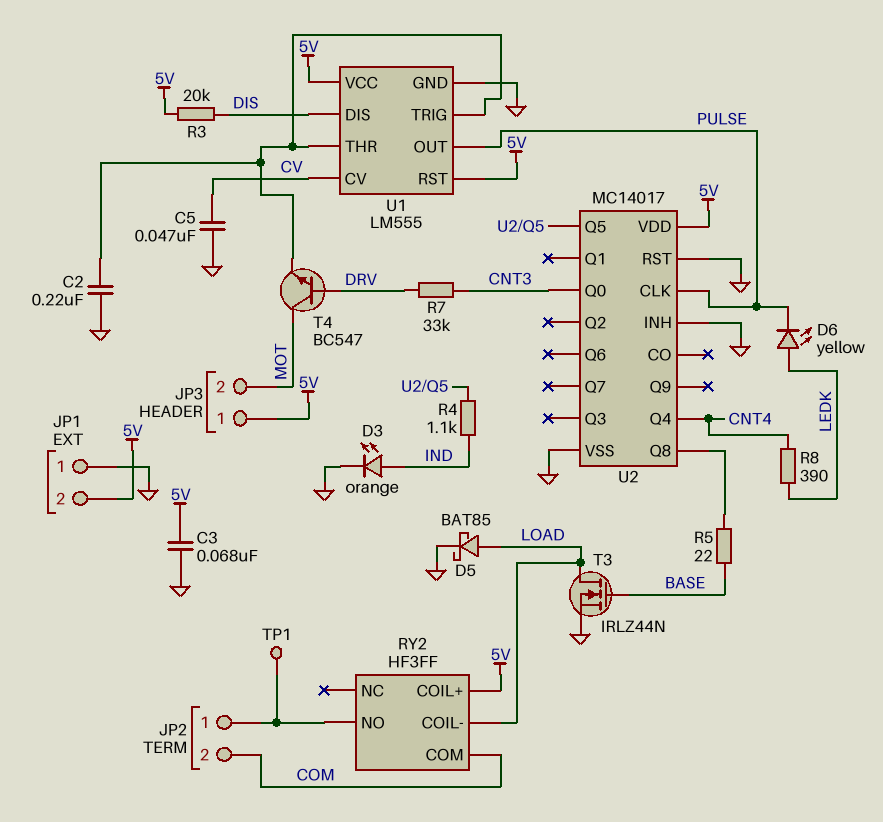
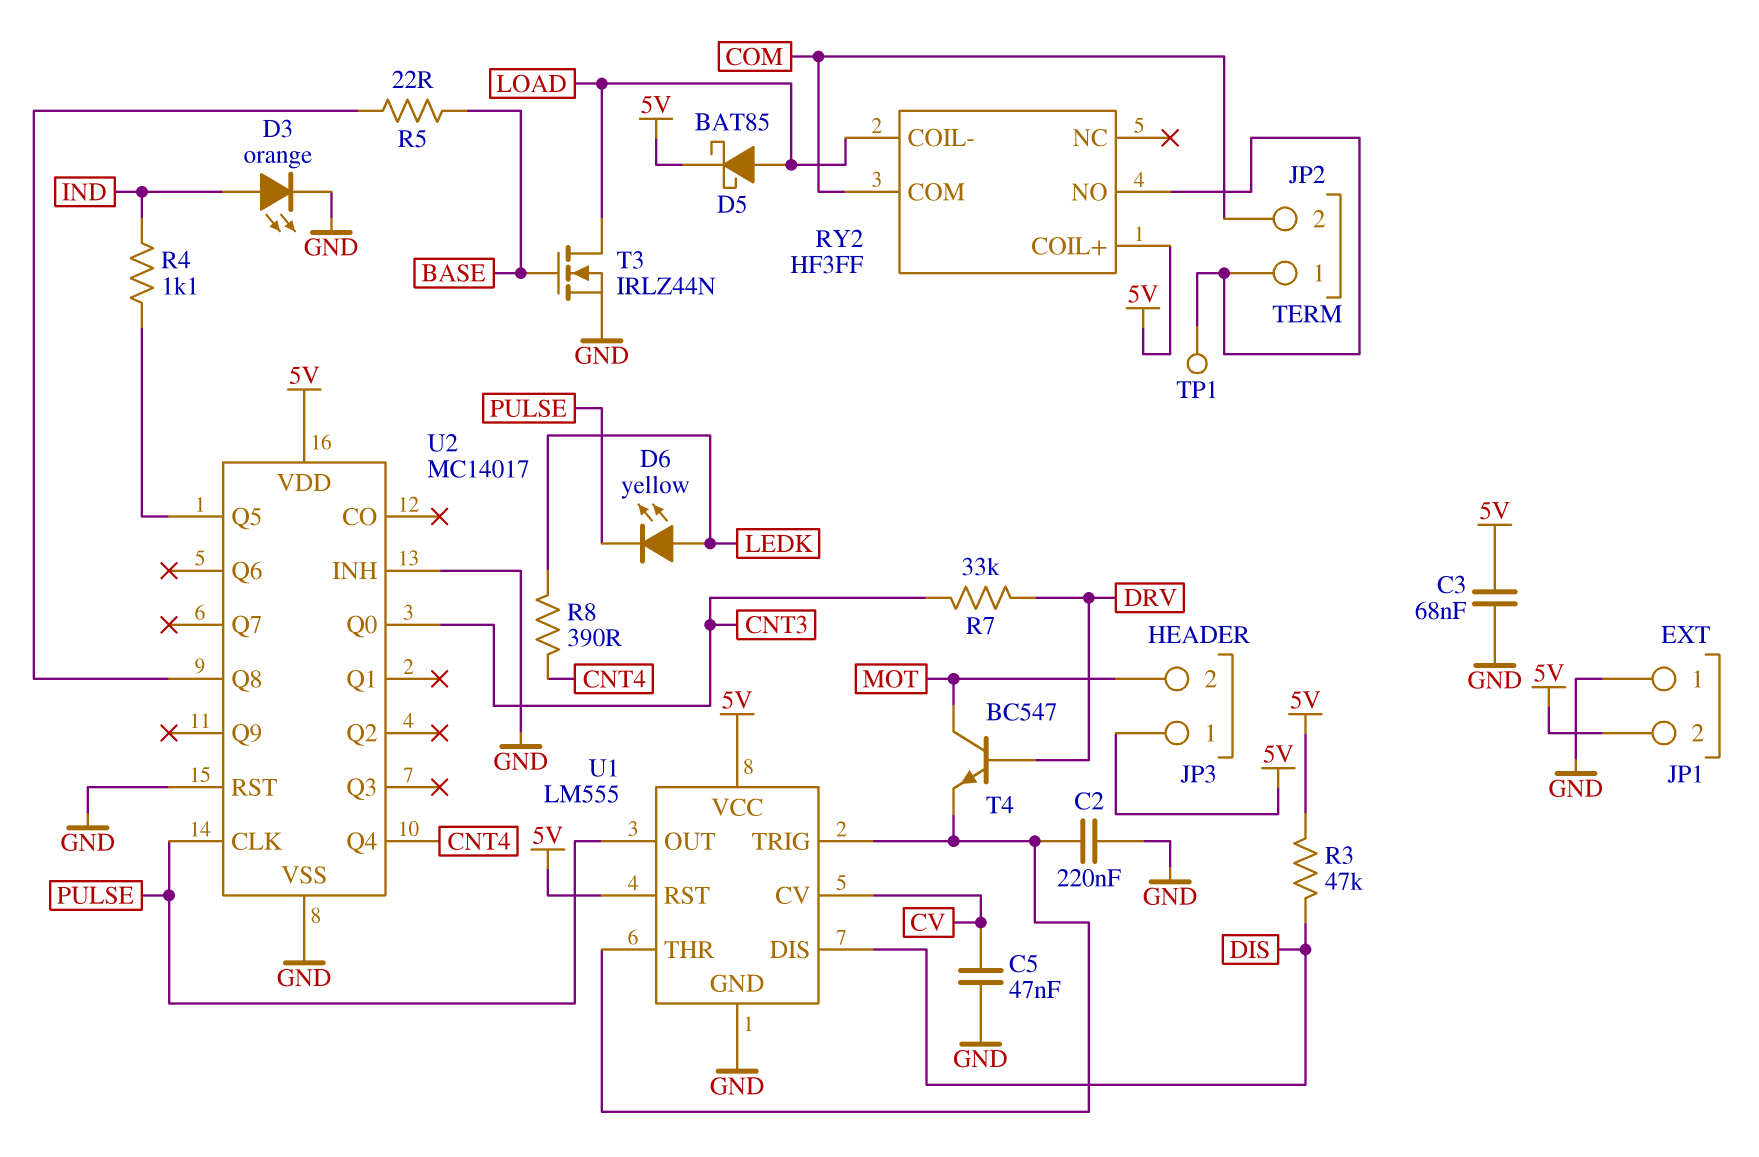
D5: schottky BAT85 (A LOAD, K GND) -> schottky BAT85 (A LOAD, K 5V)
R3: 20k (5V, DIS) -> 47k (5V, DIS)

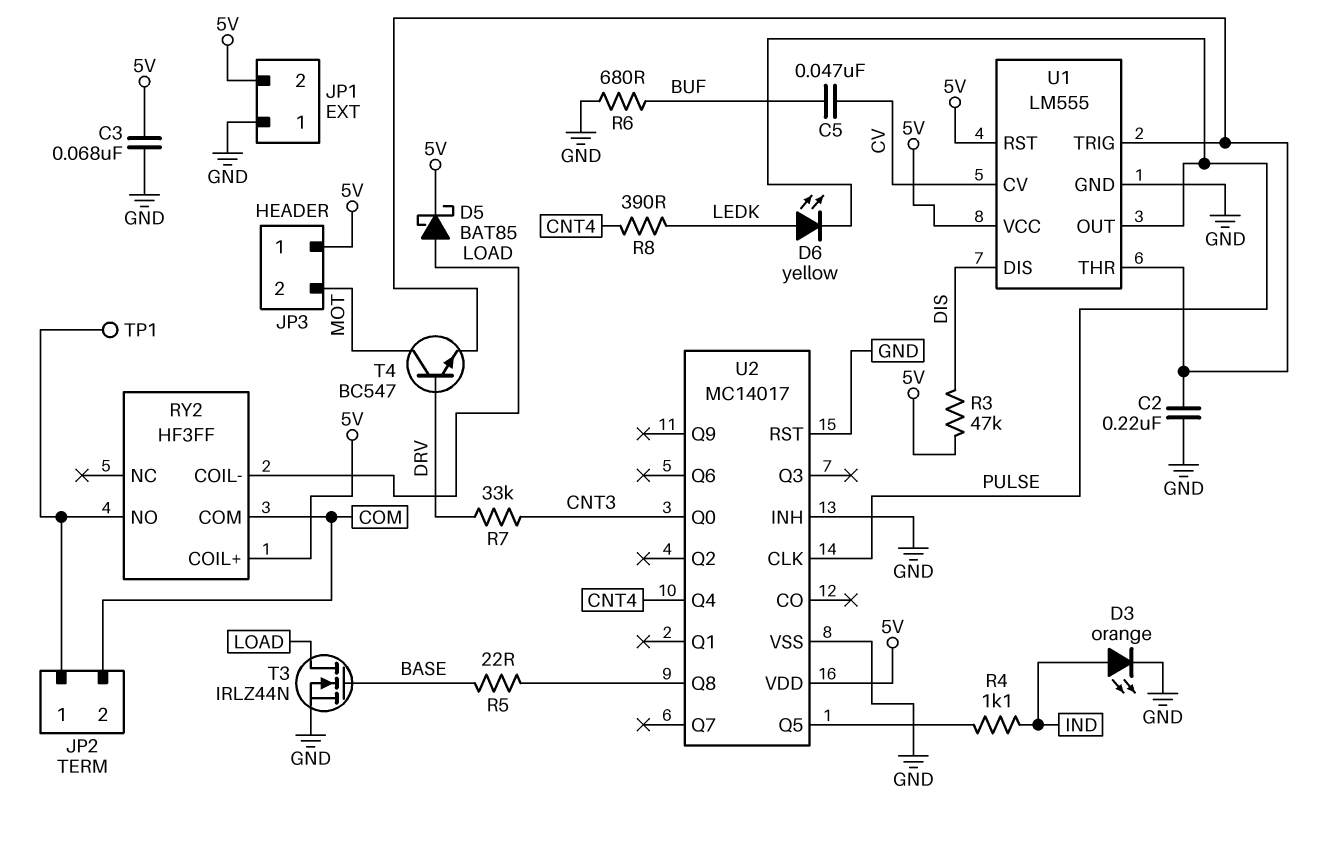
C5: 47nF (CV, GND) -> 47nF (BUF, CV)
R6: none -> 680 (BUF, GND)

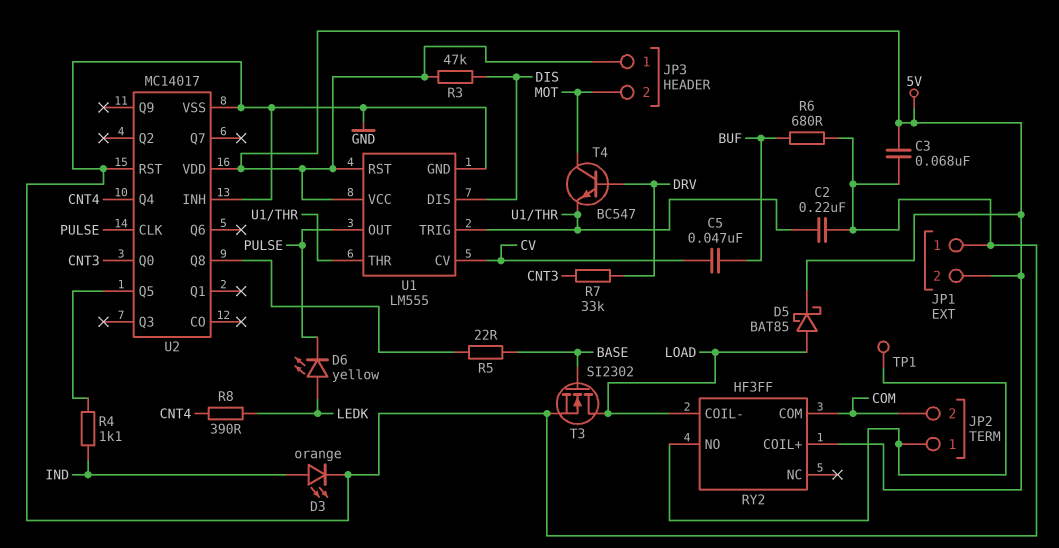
T3: NMOS IRLZ44N (G BASE, D LOAD, S GND) -> NMOS SI2302 (G BASE, D LOAD, S GND)

